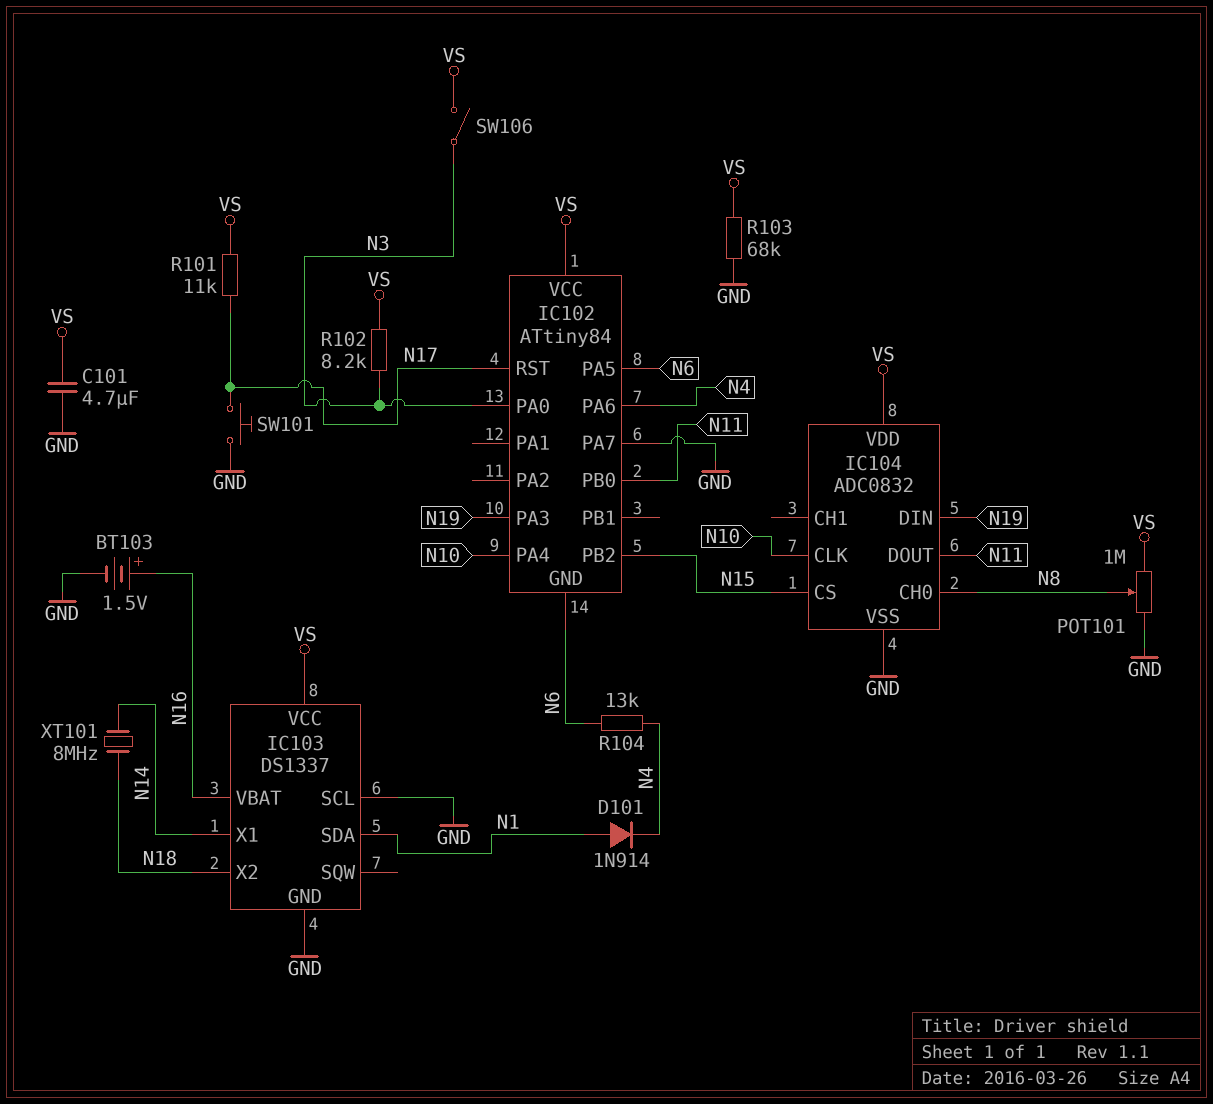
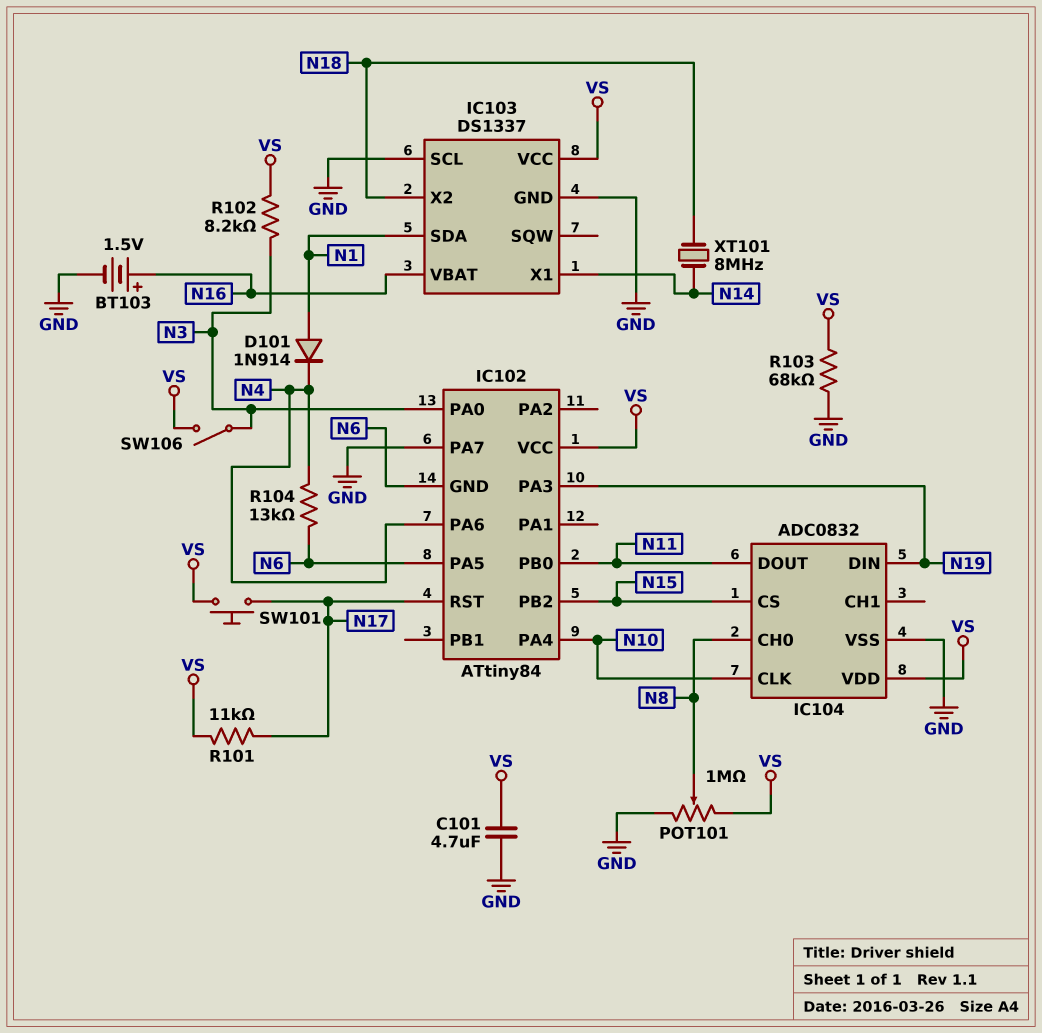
SW101: button (GND, N17) -> button (N17, VS)

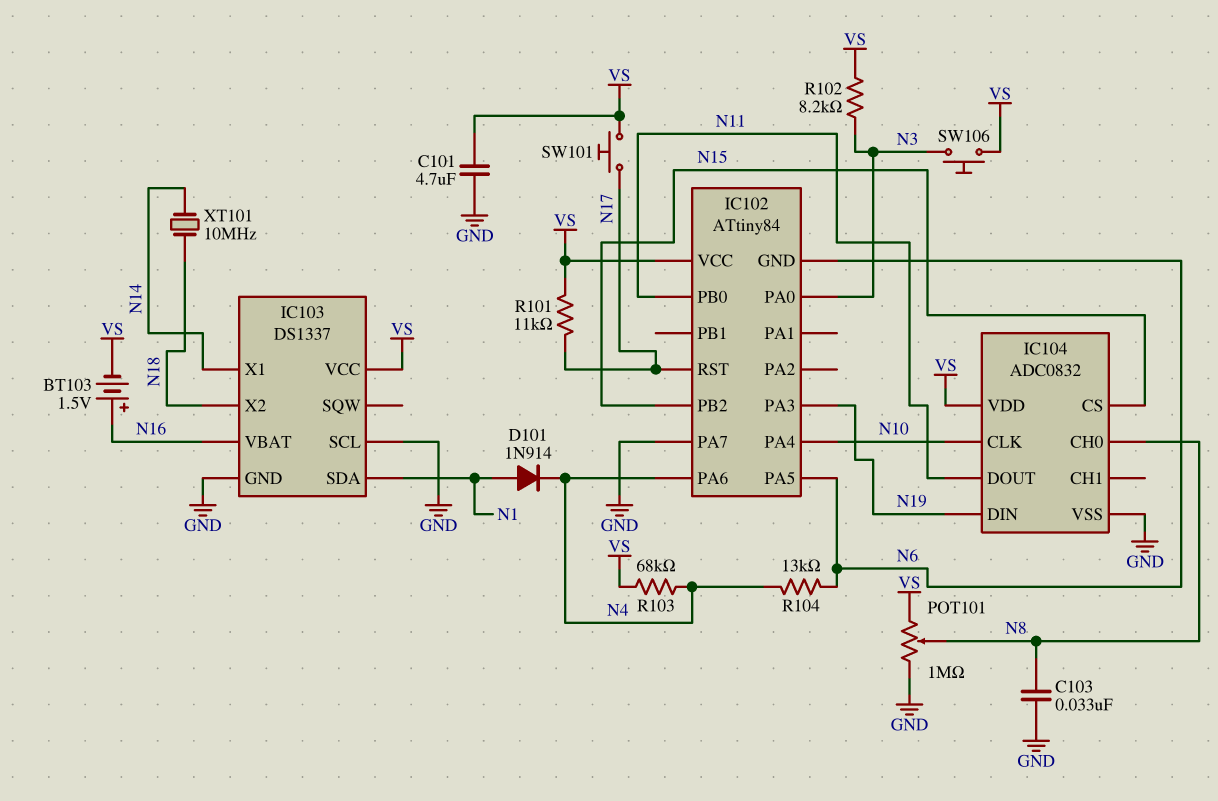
BT103: 1.5V (plus N16, minus GND) -> 1.5V (plus N16, minus VS)
C103: none -> 33nF (GND, N8)
R103: 68k (GND, VS) -> 68k (N4, VS)
SW106: switch (N3, VS) -> button (N3, VS)
XT101: 8MHz (N14, N18) -> 10MHz (N14, N18)

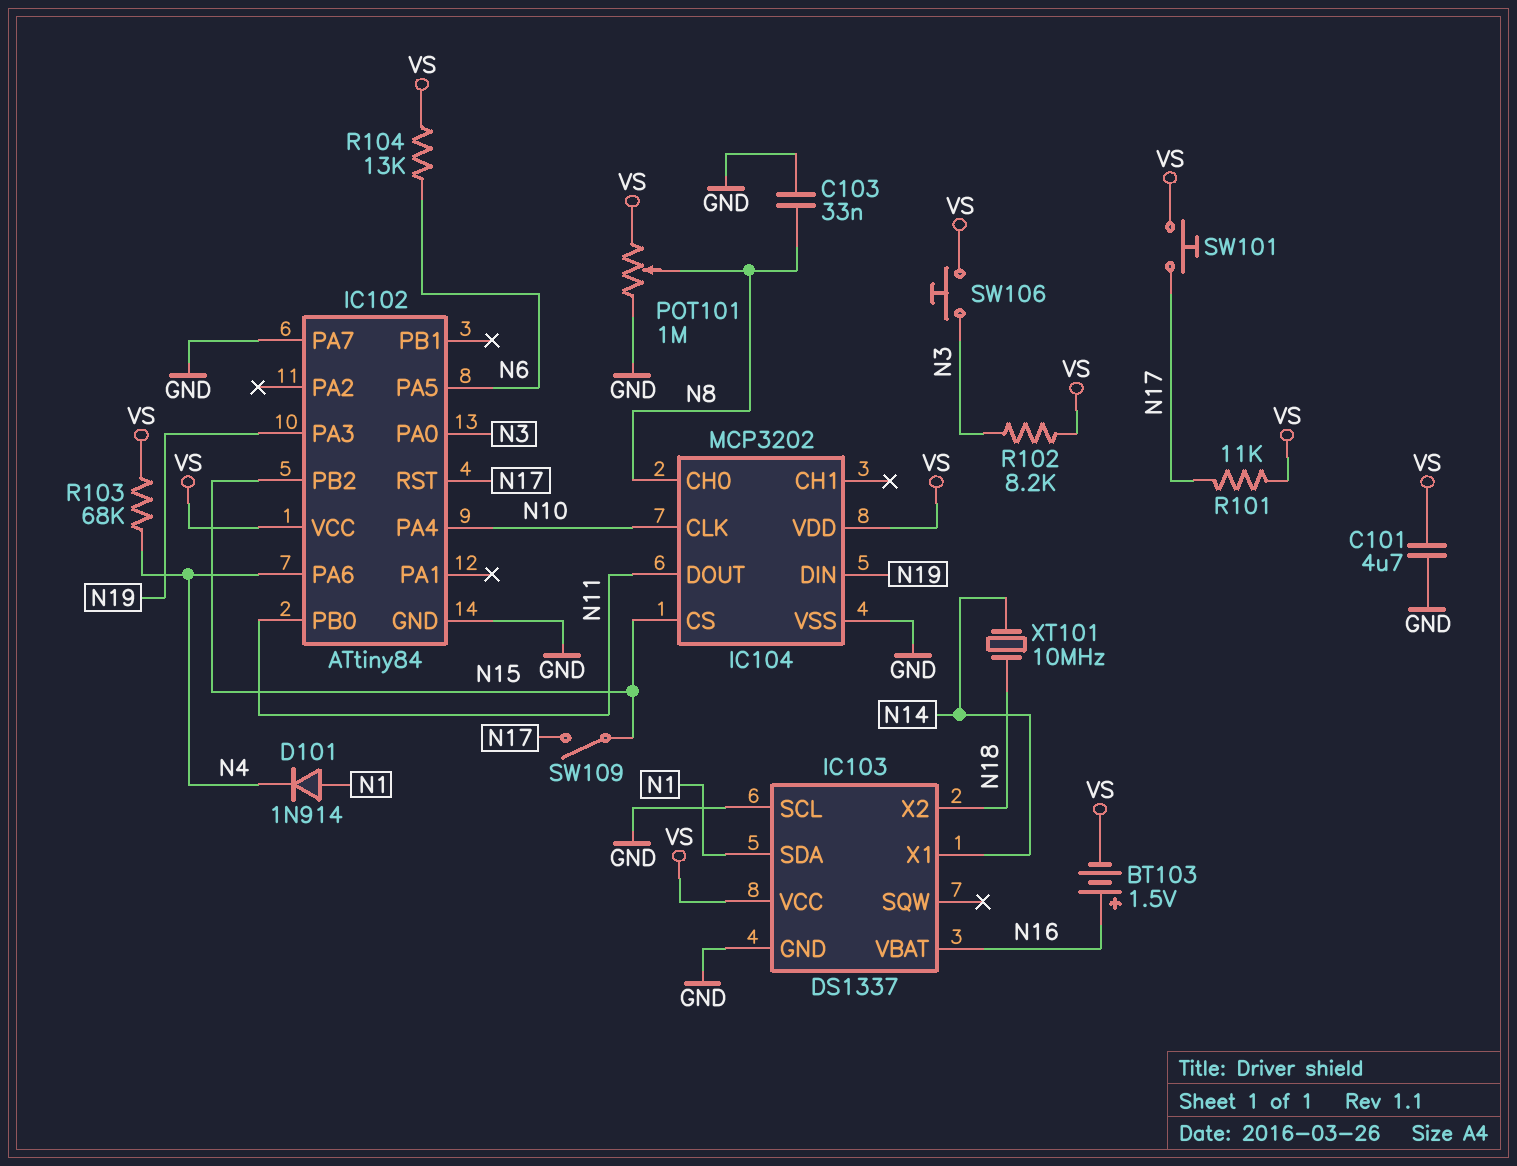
IC102 pin GND: N6 -> GND
IC104: ADC0832 -> MCP3202
R104: 13k (N4, N6) -> 13k (N6, VS)
SW109: none -> switch (N15, N17)

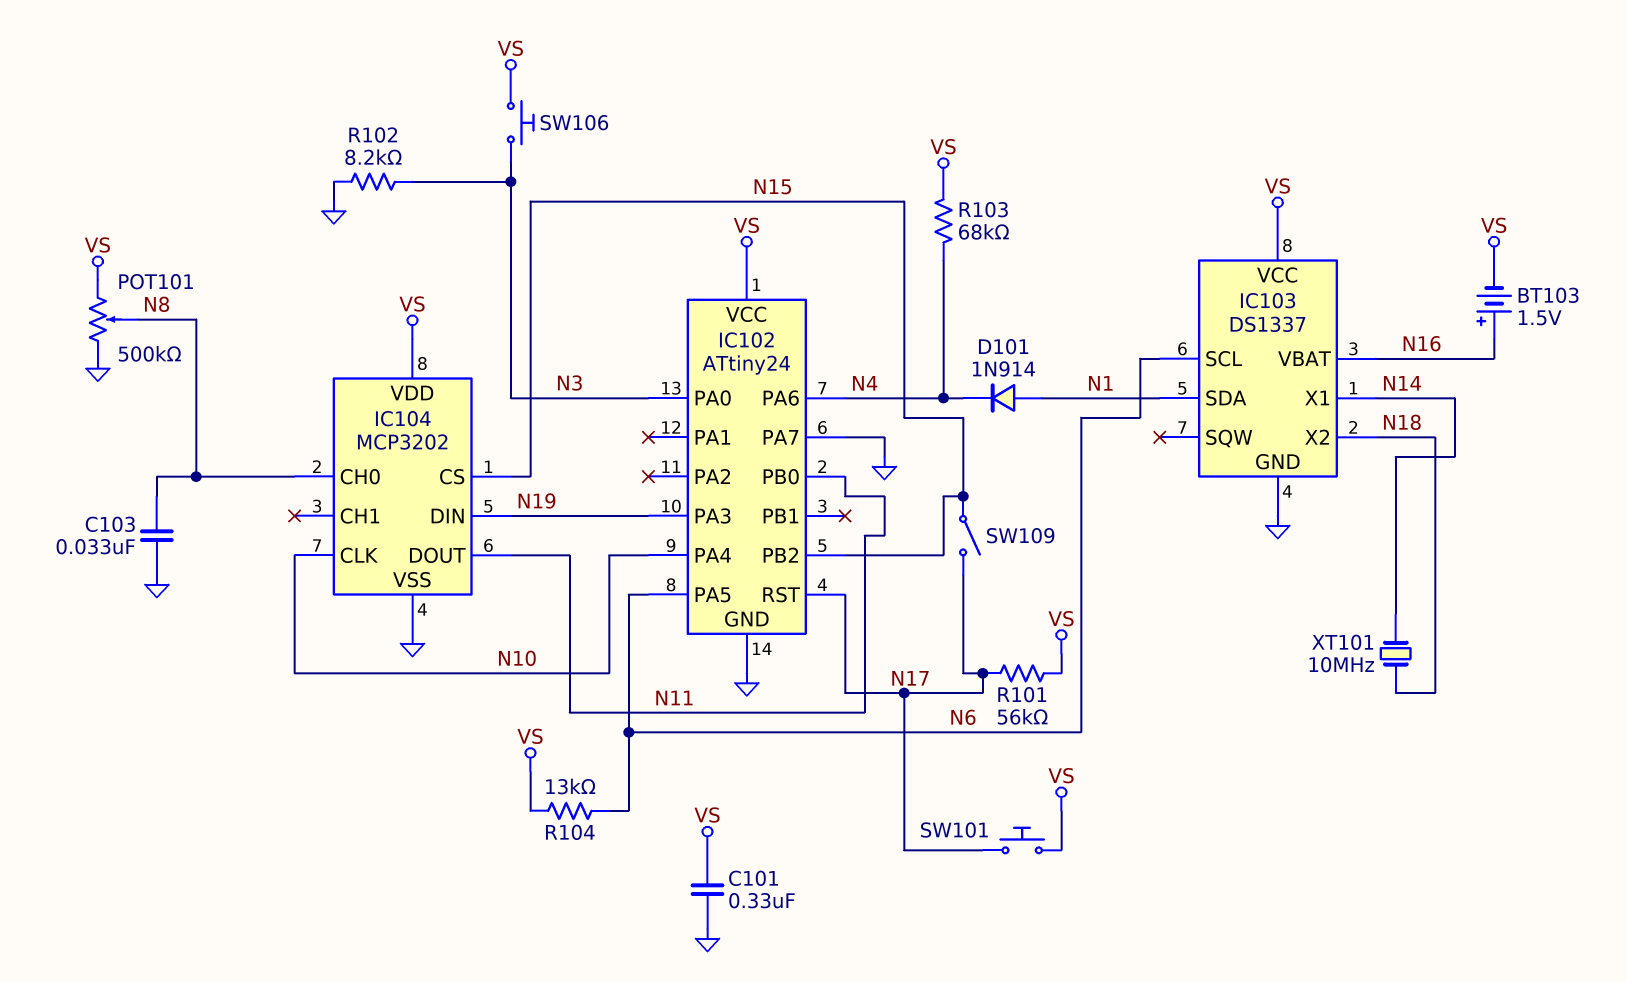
C101: 4.7uF (GND, VS) -> 330nF (GND, VS)
IC102: ATtiny84 -> ATtiny24
IC103 pin SCL: GND -> N6
POT101: 1M (GND, VS, wiper N8) -> 500k (GND, VS, wiper N8)
R101: 11k (N17, VS) -> 56k (N17, VS)
R102: 8.2k (N3, VS) -> 8.2k (GND, N3)

